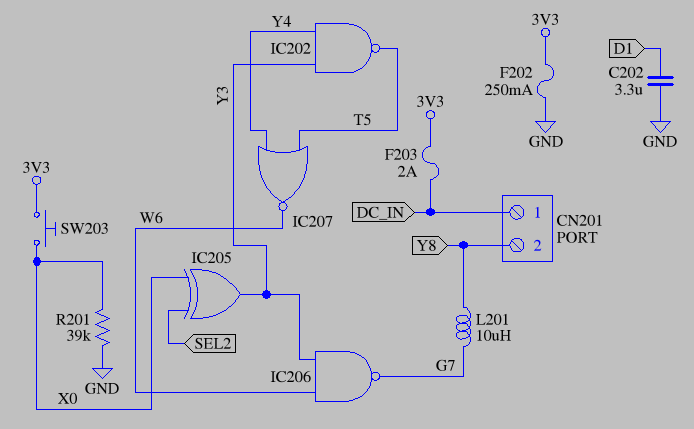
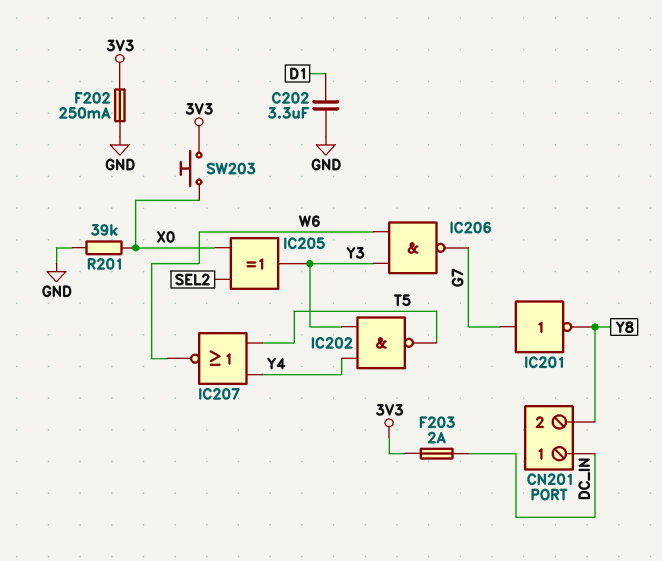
IC201: none -> NOT (in G7, out Y8)
L201: 10uH (G7, Y8) -> none

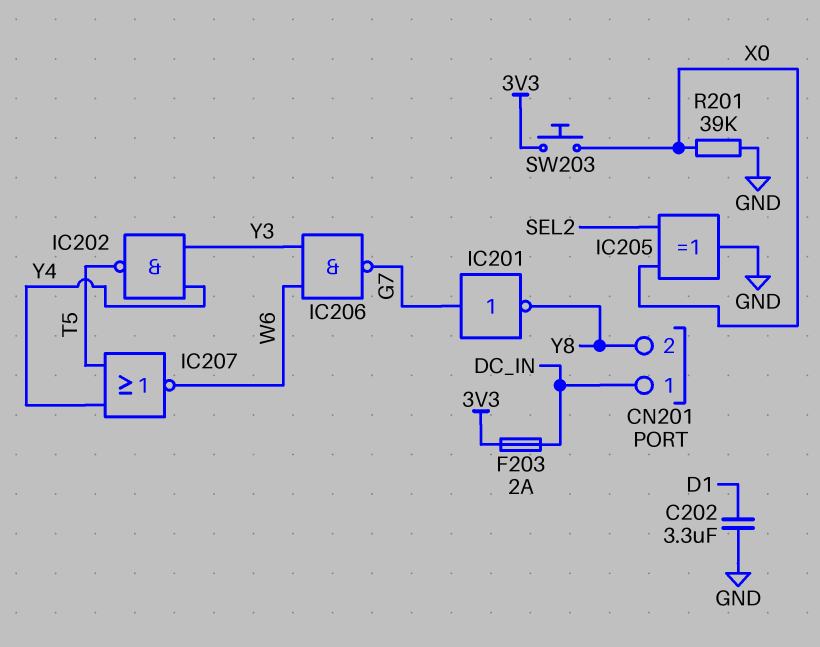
F202: 250mA (3V3, GND) -> none
IC205: XOR (in SEL2, in X0, out Y3) -> XOR (in SEL2, in X0, out GND)

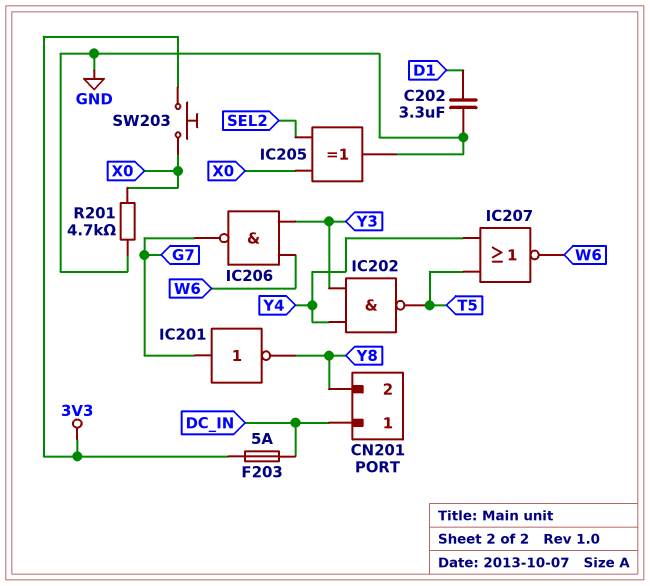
F203: 2A (3V3, DC_IN) -> 5A (3V3, DC_IN)
R201: 39k (GND, X0) -> 4.7k (GND, X0)

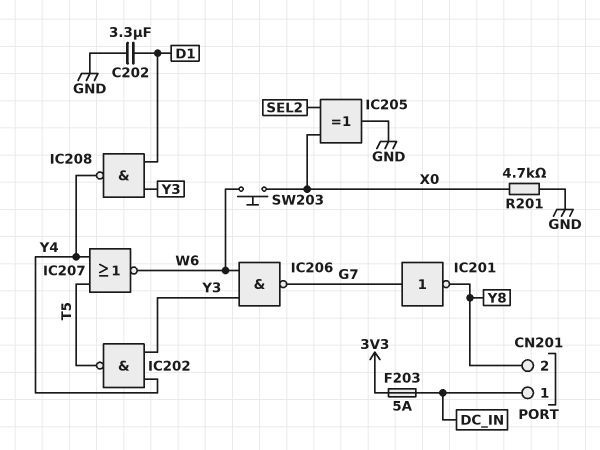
IC208: none -> NAND (in D1, in Y3, out Y4)
SW203: button (3V3, X0) -> button (W6, X0)

